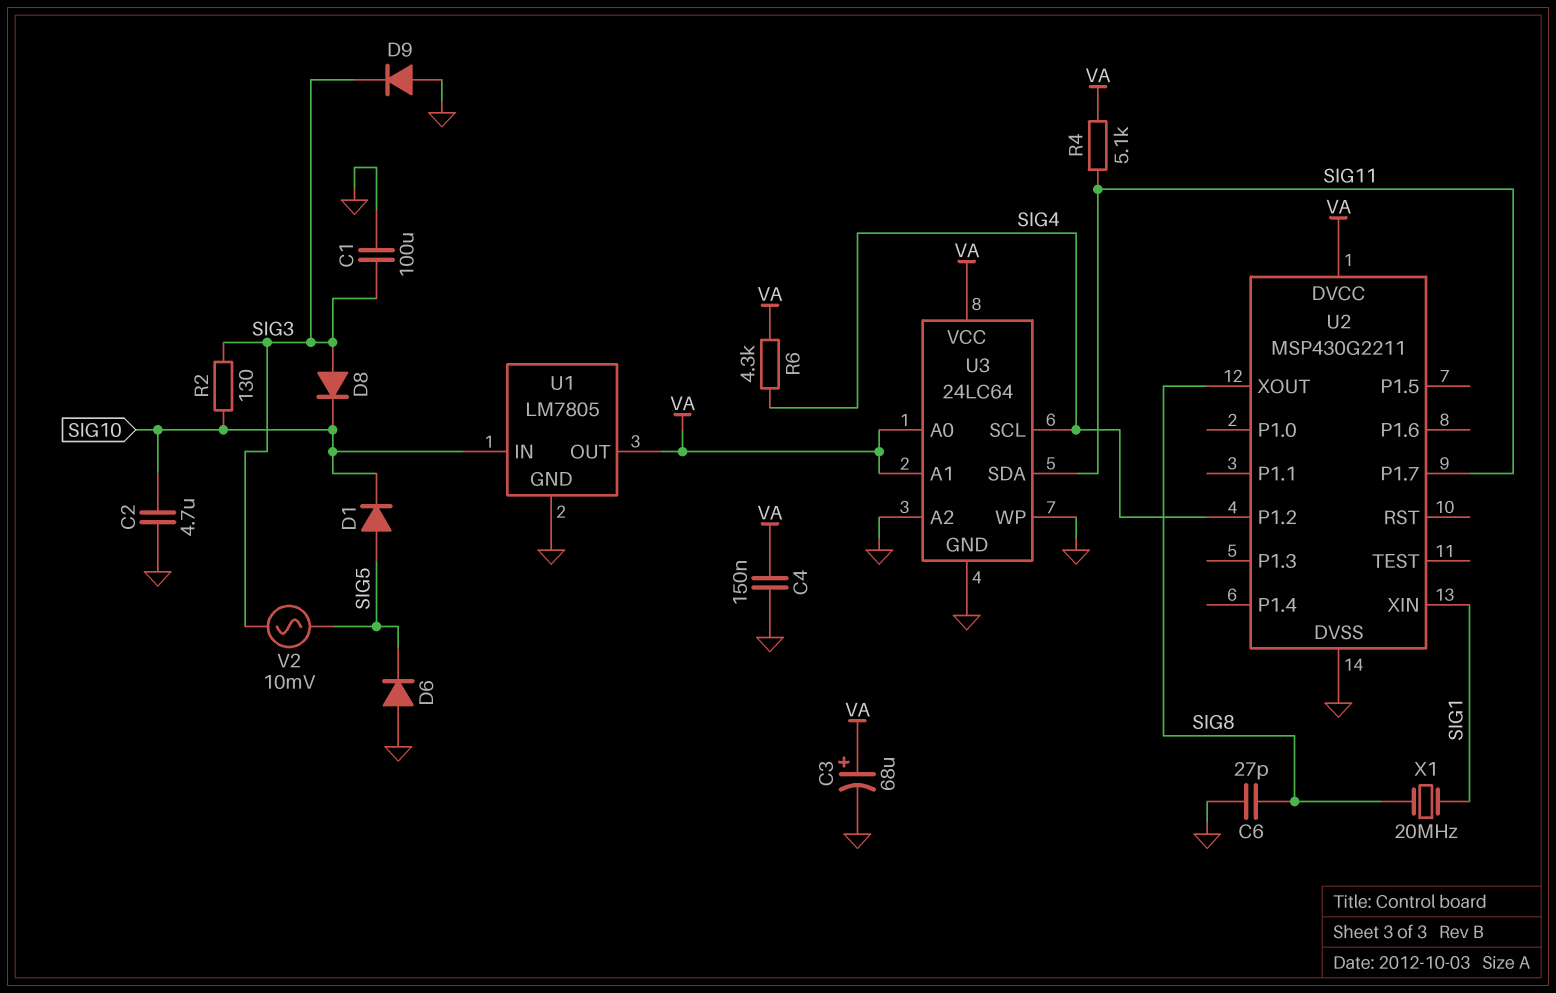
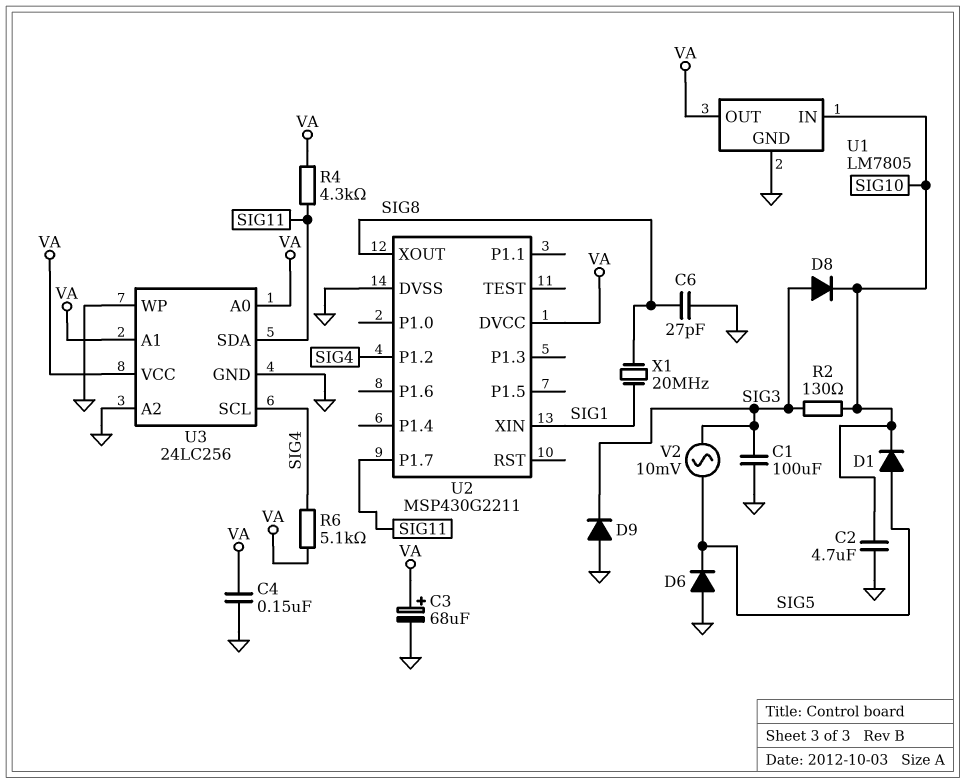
R4: 5.1k (SIG11, VA) -> 4.3k (SIG11, VA)
R6: 4.3k (SIG4, VA) -> 5.1k (SIG4, VA)
U3: 24LC64 -> 24LC256

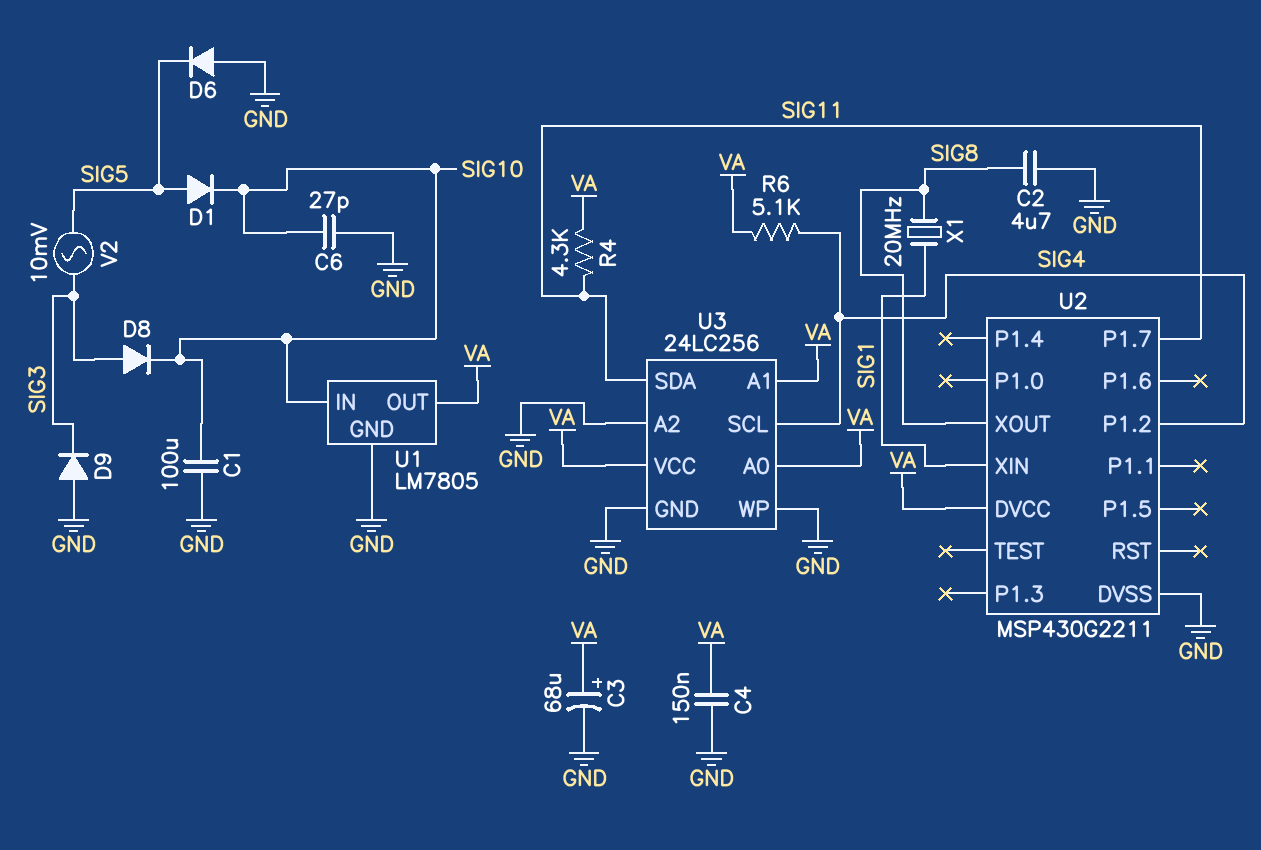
C1: 100uF (GND, SIG3) -> 100uF (GND, SIG10)
C2: 4.7uF (GND, SIG10) -> 4.7uF (GND, SIG8)
C6: 27pF (GND, SIG8) -> 27pF (GND, SIG10)
R2: 130 (SIG3, SIG10) -> none

